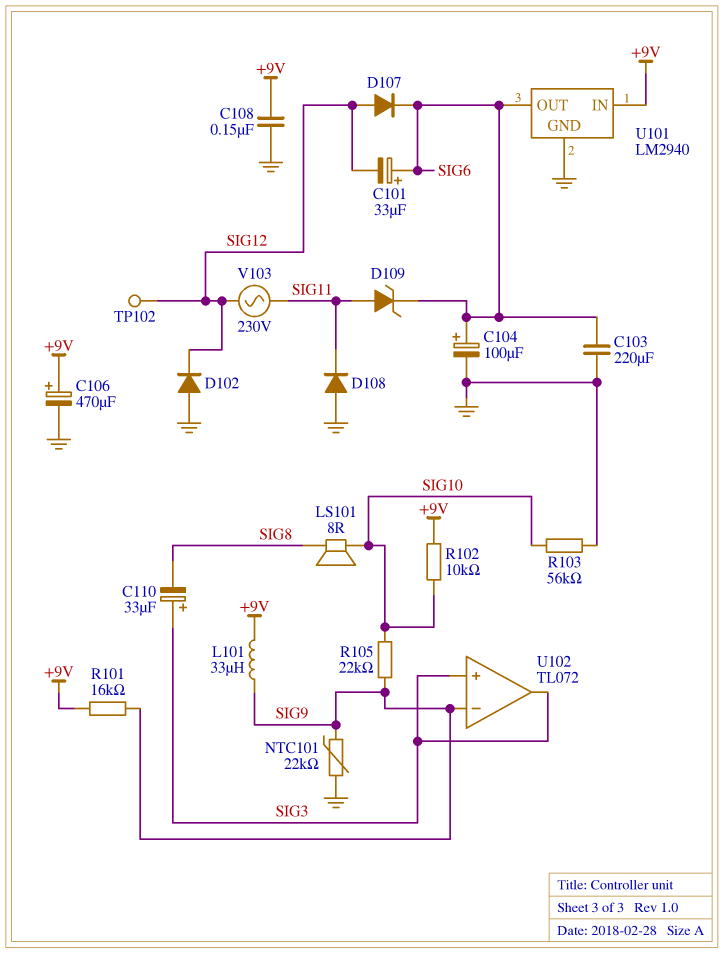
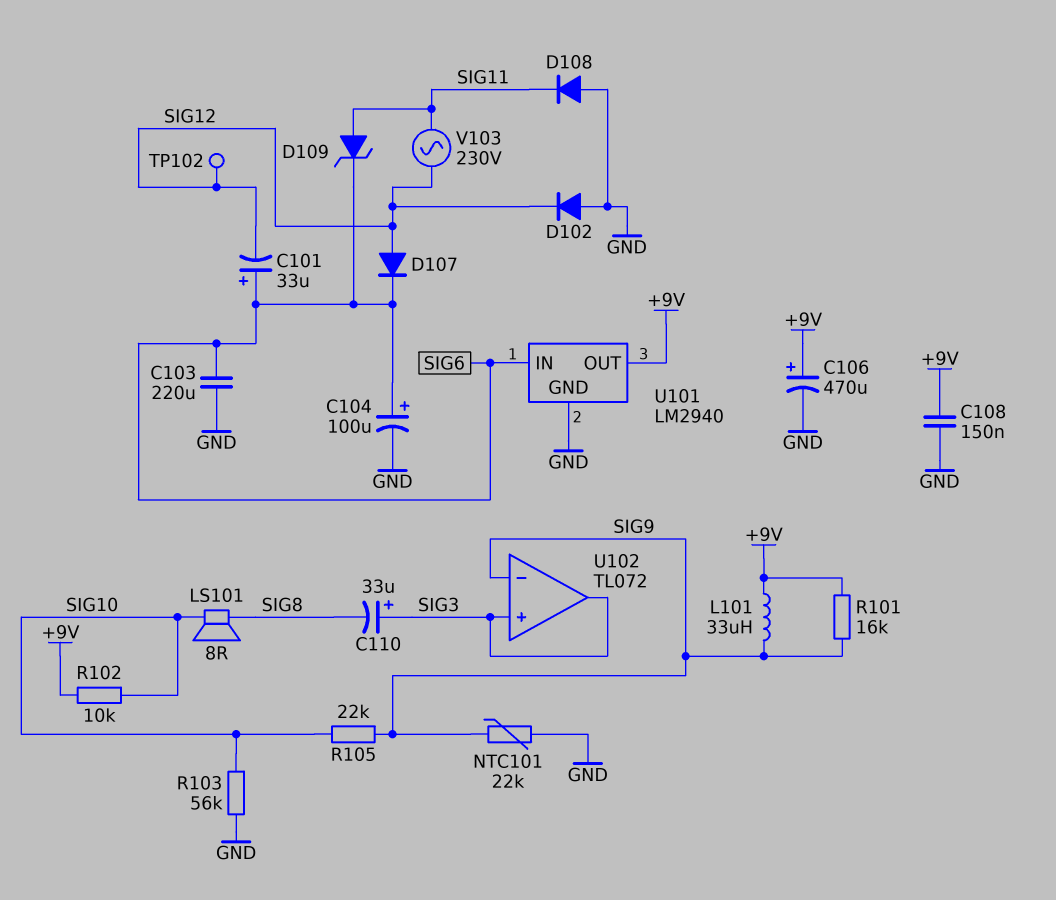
U101 pin IN: +9V -> SIG6
U101 pin OUT: SIG6 -> +9V

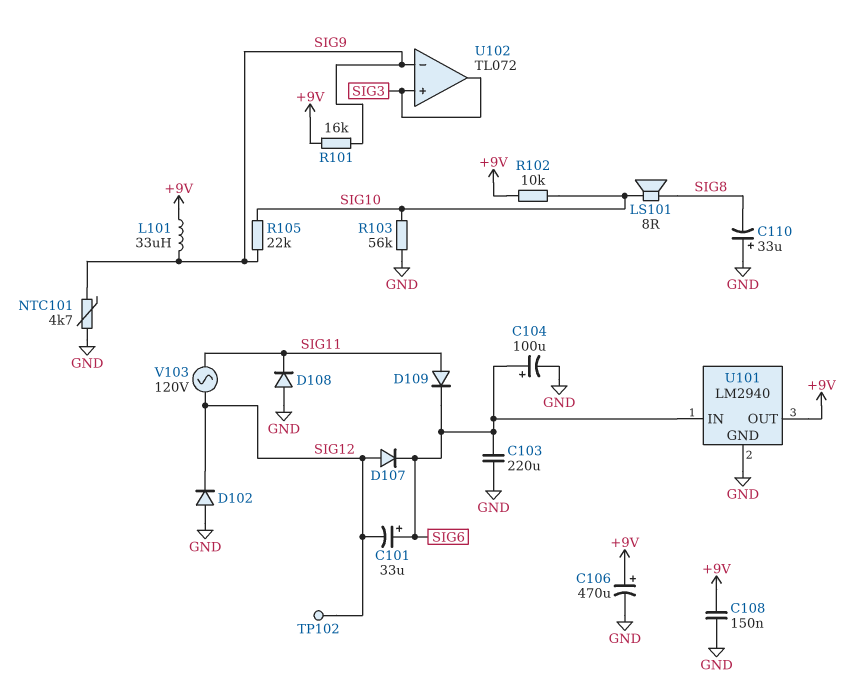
C110: 33uF (plus SIG3, minus SIG8) -> 33uF (plus GND, minus SIG8)
D109: zener (A SIG11, K SIG6) -> diode (A SIG11, K SIG6)
NTC101: 22k (GND, SIG9) -> 4.7k (GND, SIG9)
V103: AC 230V (SIG11, SIG12) -> AC 120V (SIG11, SIG12)

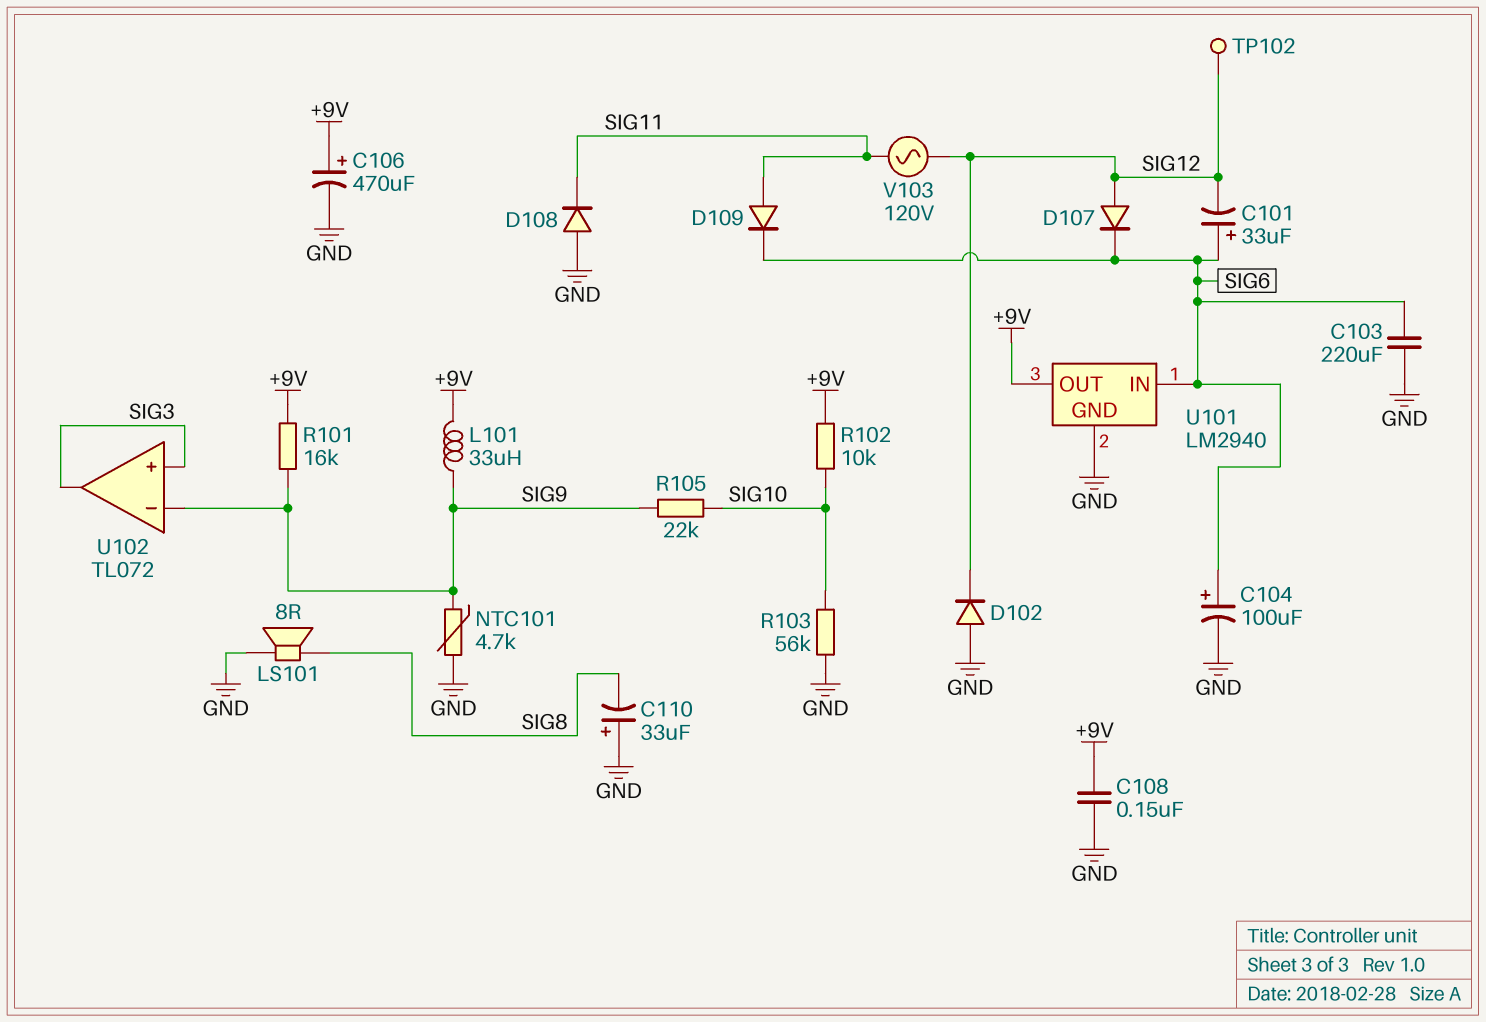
LS101: speaker 8R (SIG8, SIG10) -> speaker 8R (GND, SIG8)

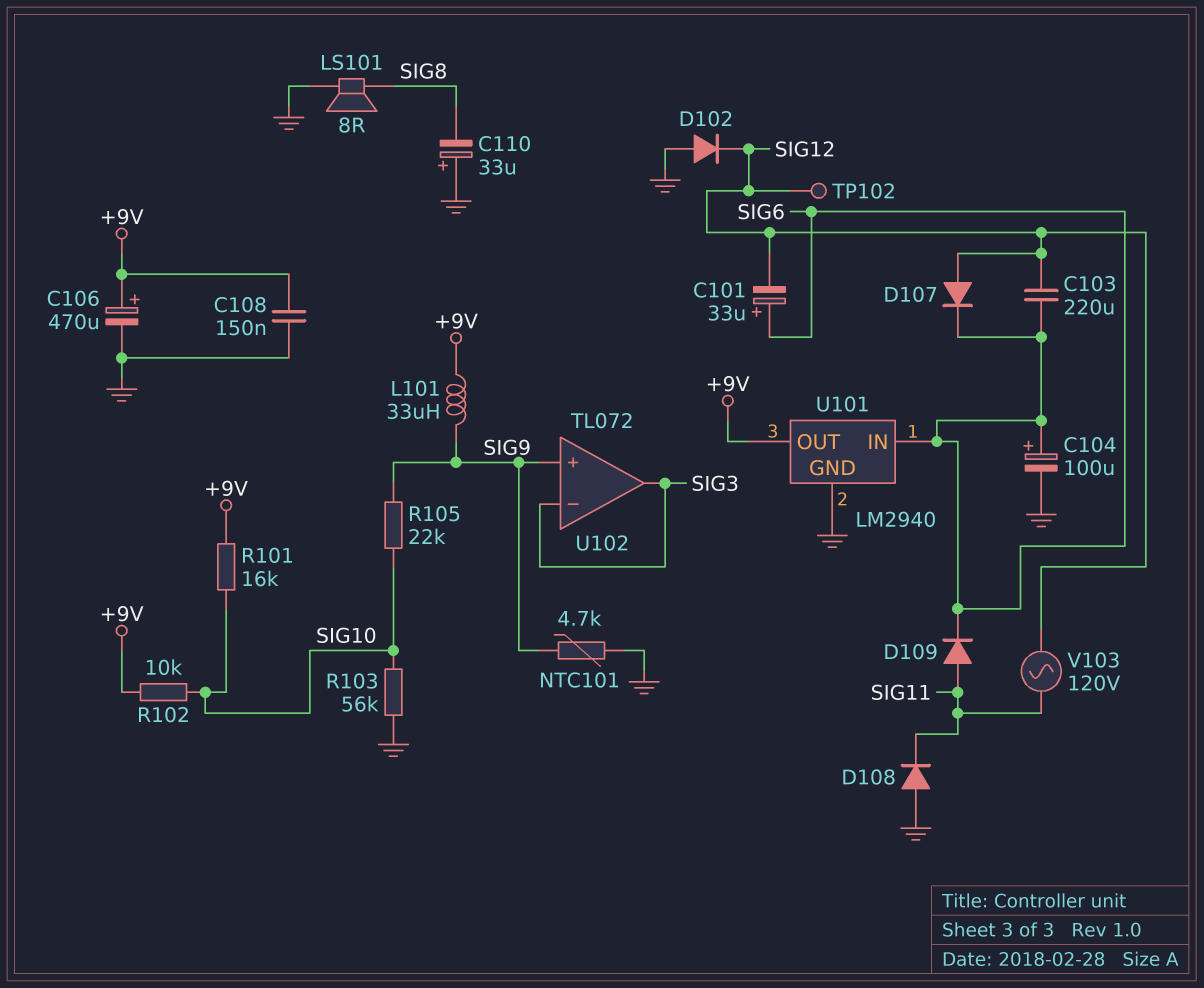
C103: 220uF (GND, SIG6) -> 220uF (SIG6, SIG12)
R101: 16k (+9V, SIG9) -> 16k (+9V, SIG10)
U102 pin in+: SIG3 -> SIG9
U102 pin in-: SIG9 -> SIG3

